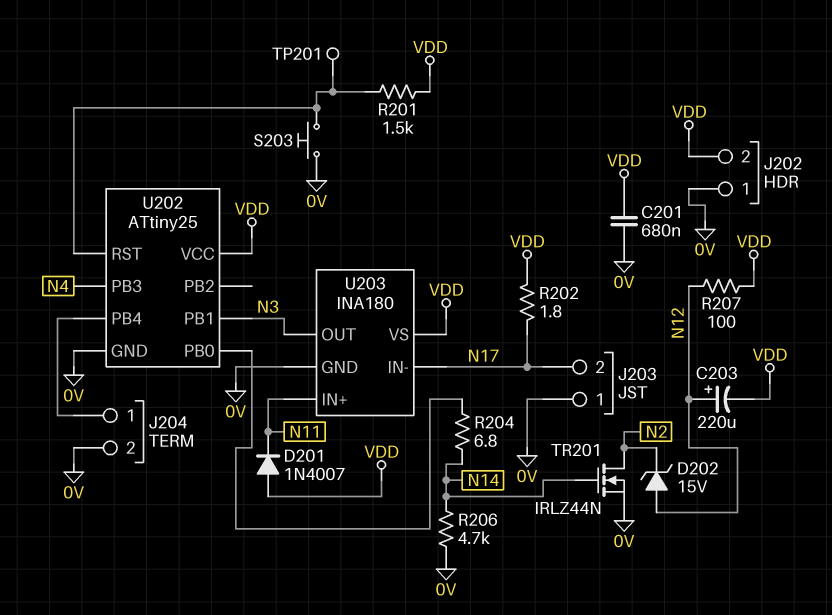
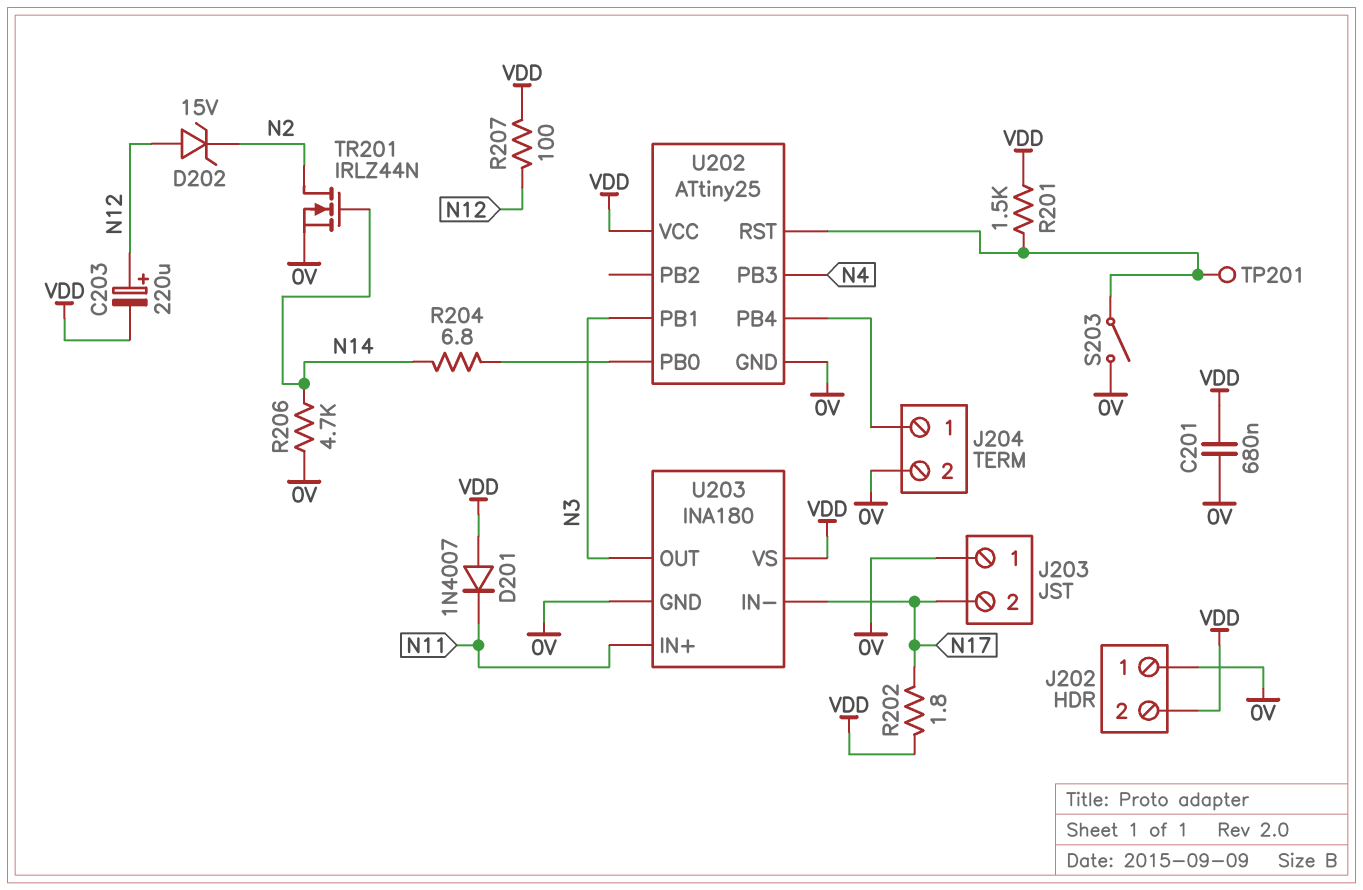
S203: button (0V, U202/RST) -> switch (0V, U202/RST)

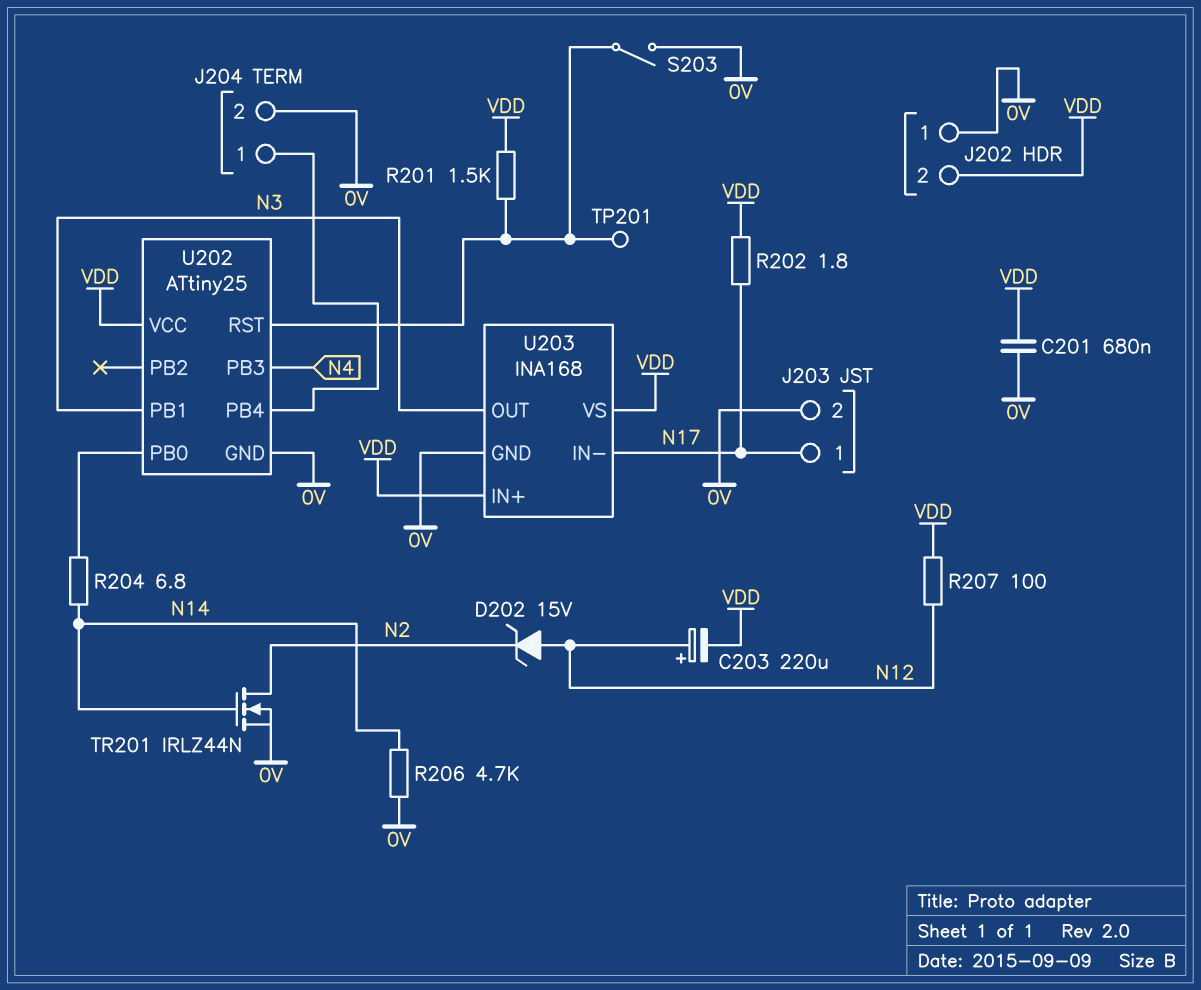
D201: diode 1N4007 (A VDD, K N11) -> none
J203 pin 1: 0V -> N17
J203 pin 2: N17 -> 0V
U203: INA180 -> INA168
U203 pin IN+: N11 -> VDD

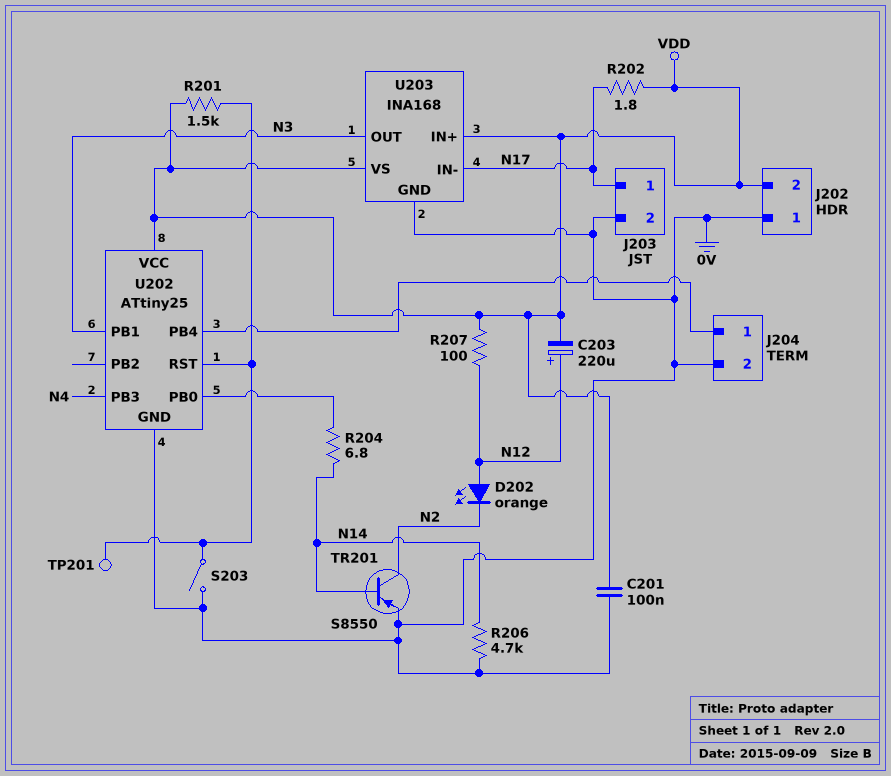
C201: 680nF (0V, VDD) -> 100nF (0V, VDD)
D202: zener 15V (A N12, K N2) -> LED orange (A N12, K N2)
TR201: NMOS IRLZ44N (G N14, D N2, S 0V) -> PNP S8550 (B N14, C N2, E 0V)

